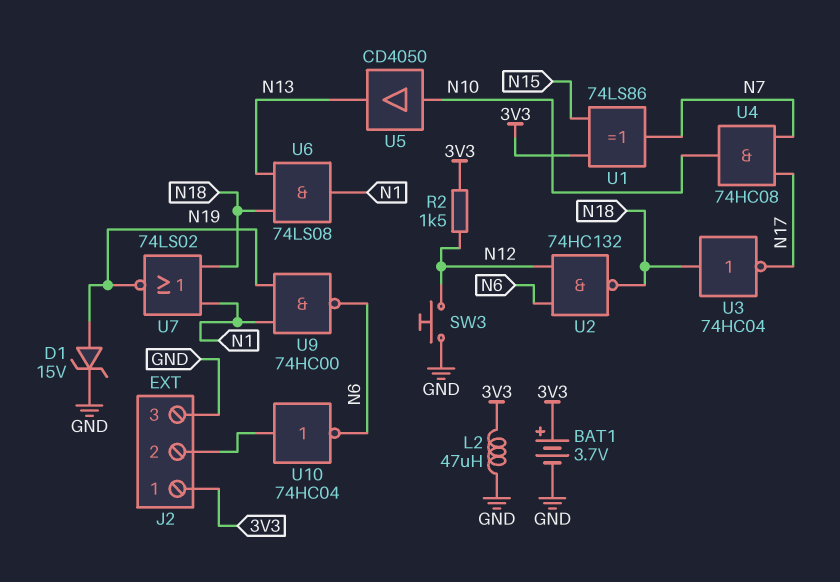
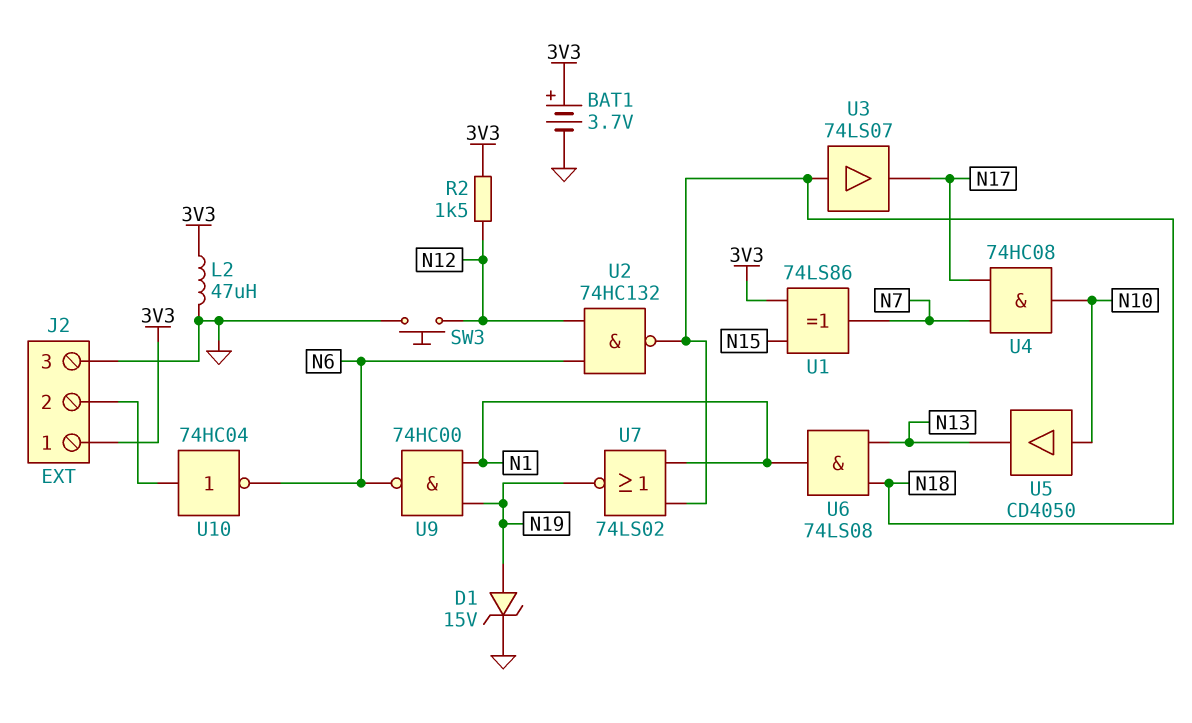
U3: NOT 74HC04 (in N18, out N17) -> buffer 74LS07 (in N18, out N17)

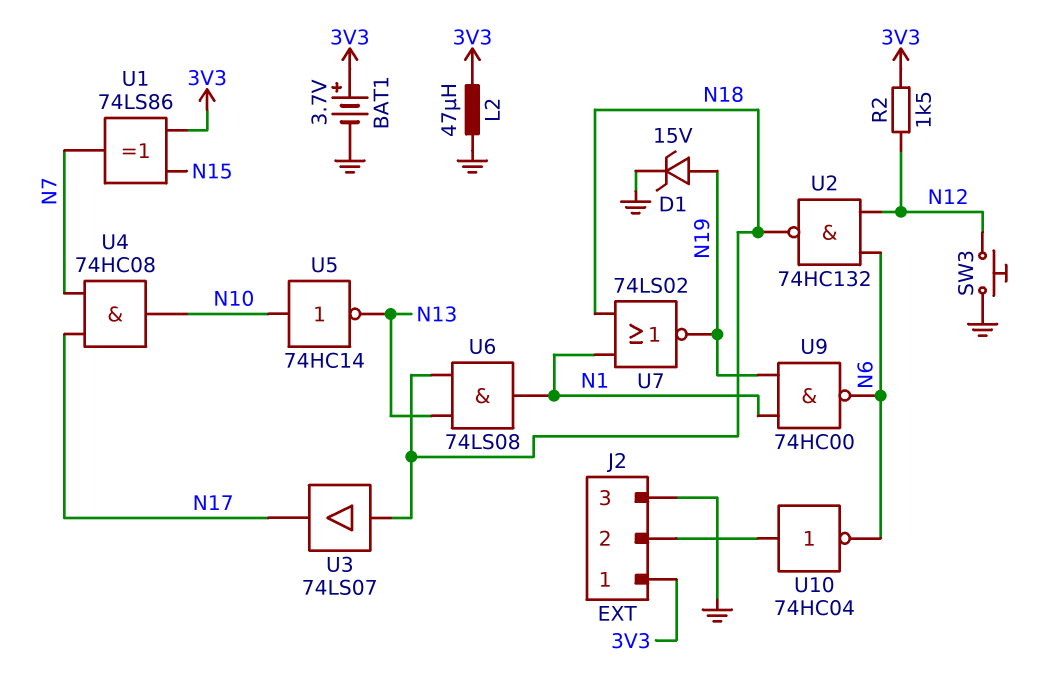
U5: buffer CD4050 (in N10, out N13) -> NOT 74HC14 (in N10, out N13)

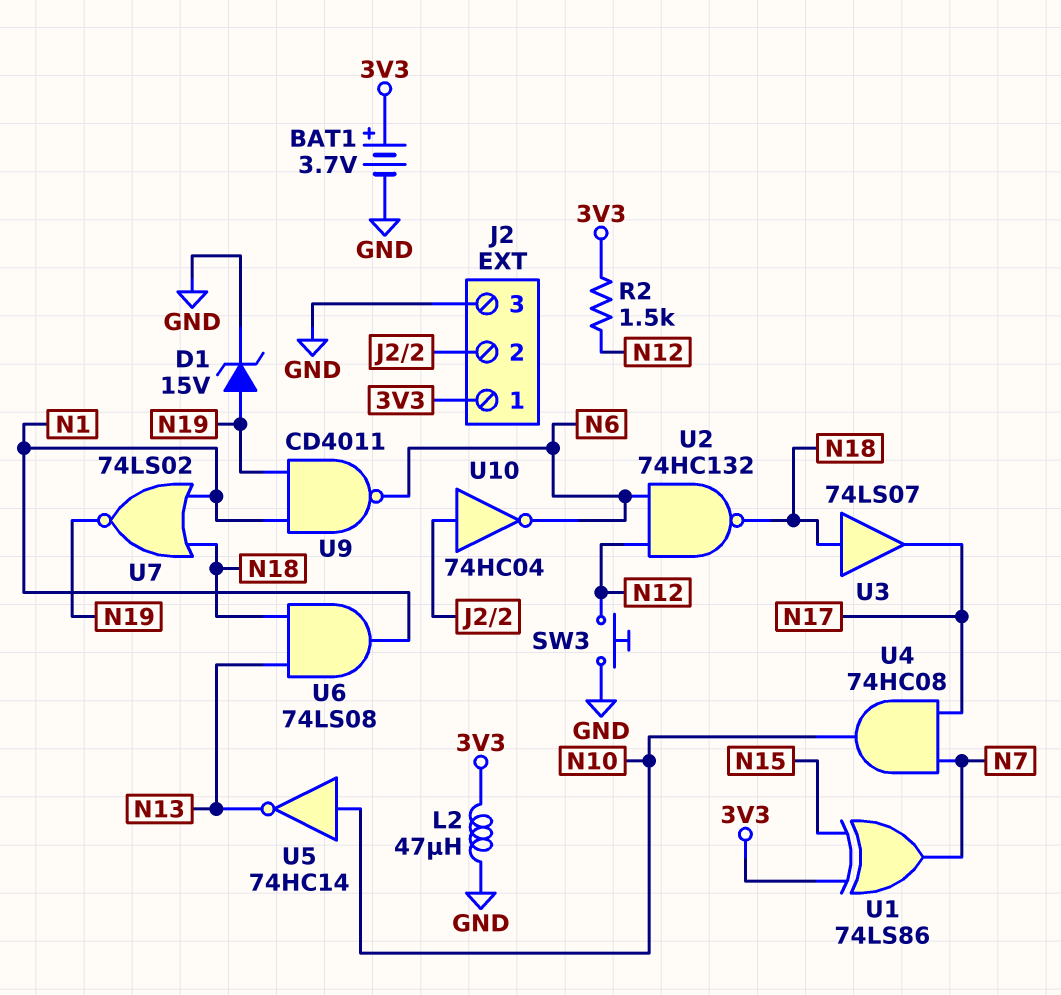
U9: NAND 74HC00 (in N1, in N19, out N6) -> NAND CD4011 (in N1, in N19, out N6)

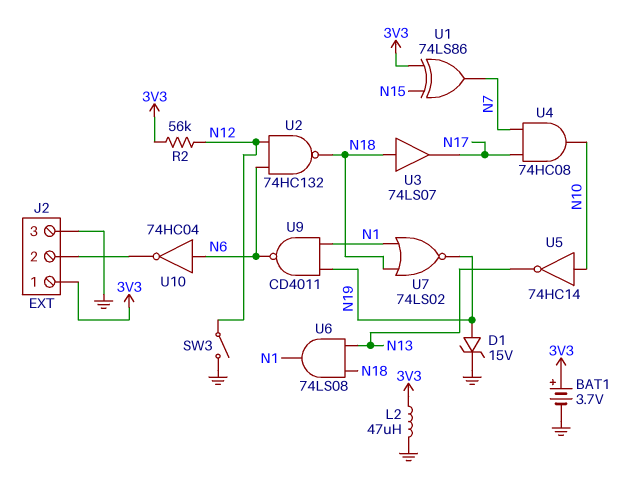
R2: 1.5k (3V3, N12) -> 56k (3V3, N12)
SW3: button (GND, N12) -> switch (GND, N12)
U10: NOT 74HC04 (in J2/2, out N6) -> NOT 74HC04 (in N6, out J2/2)

